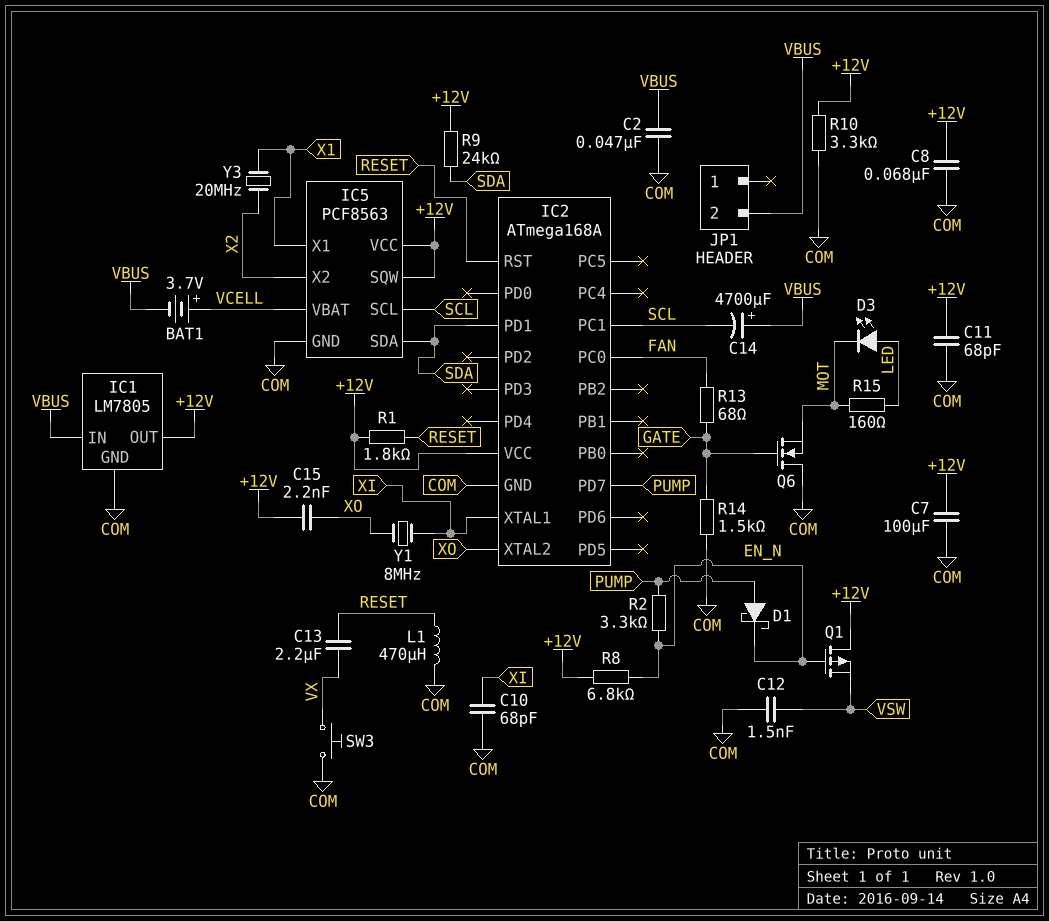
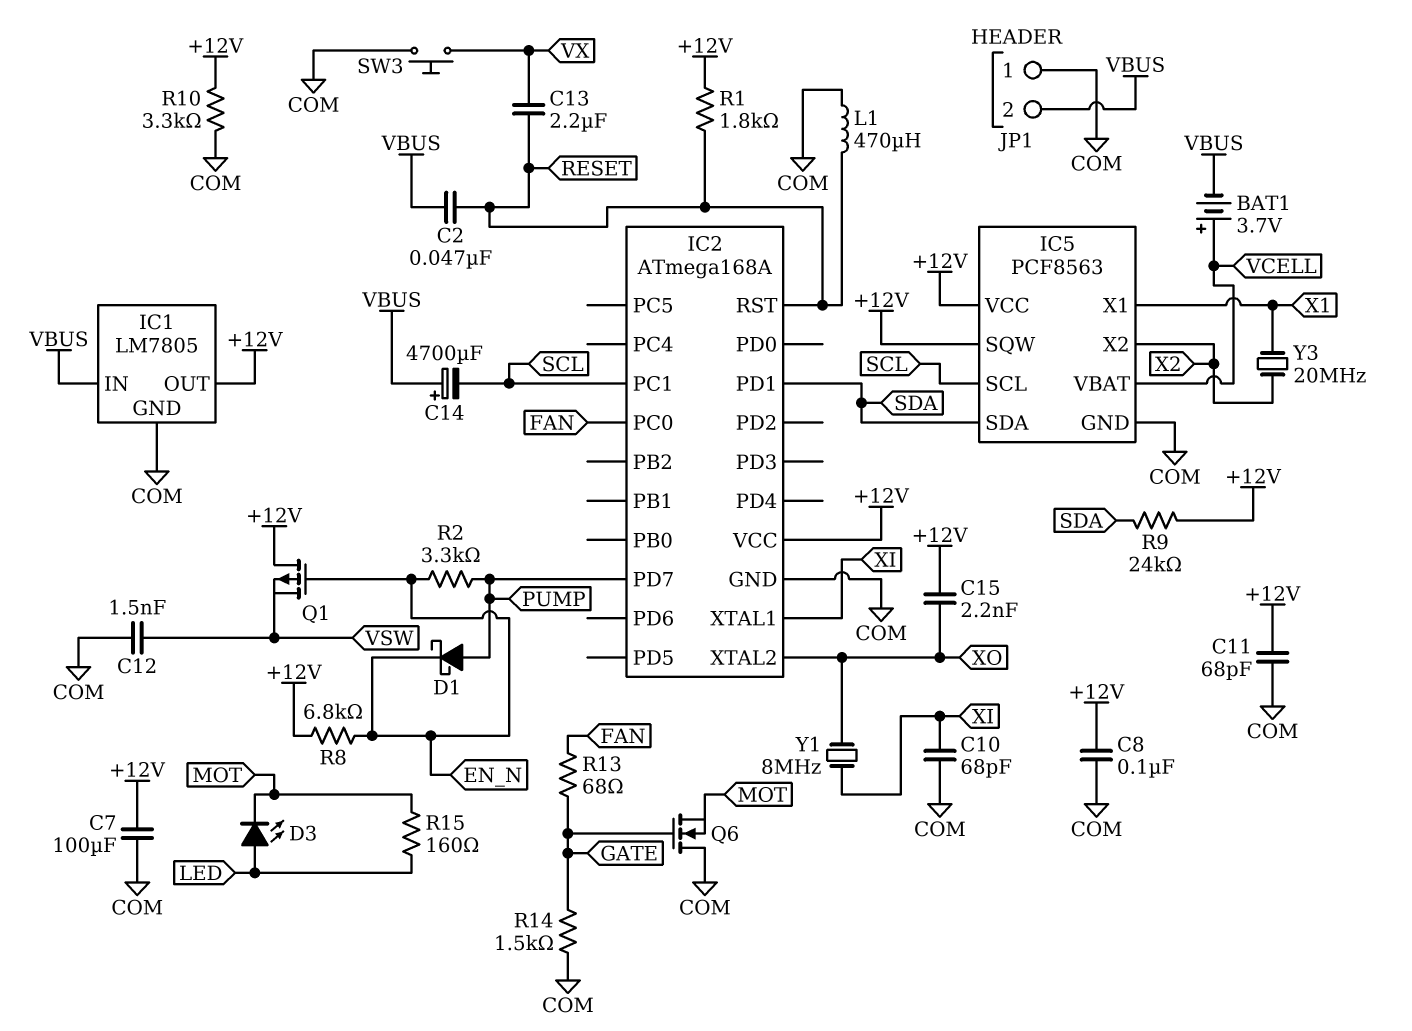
C2: 47nF (COM, VBUS) -> 47nF (RESET, VBUS)
C8: 68nF (+12V, COM) -> 100nF (+12V, COM)
JP1 pin 1: none -> COM

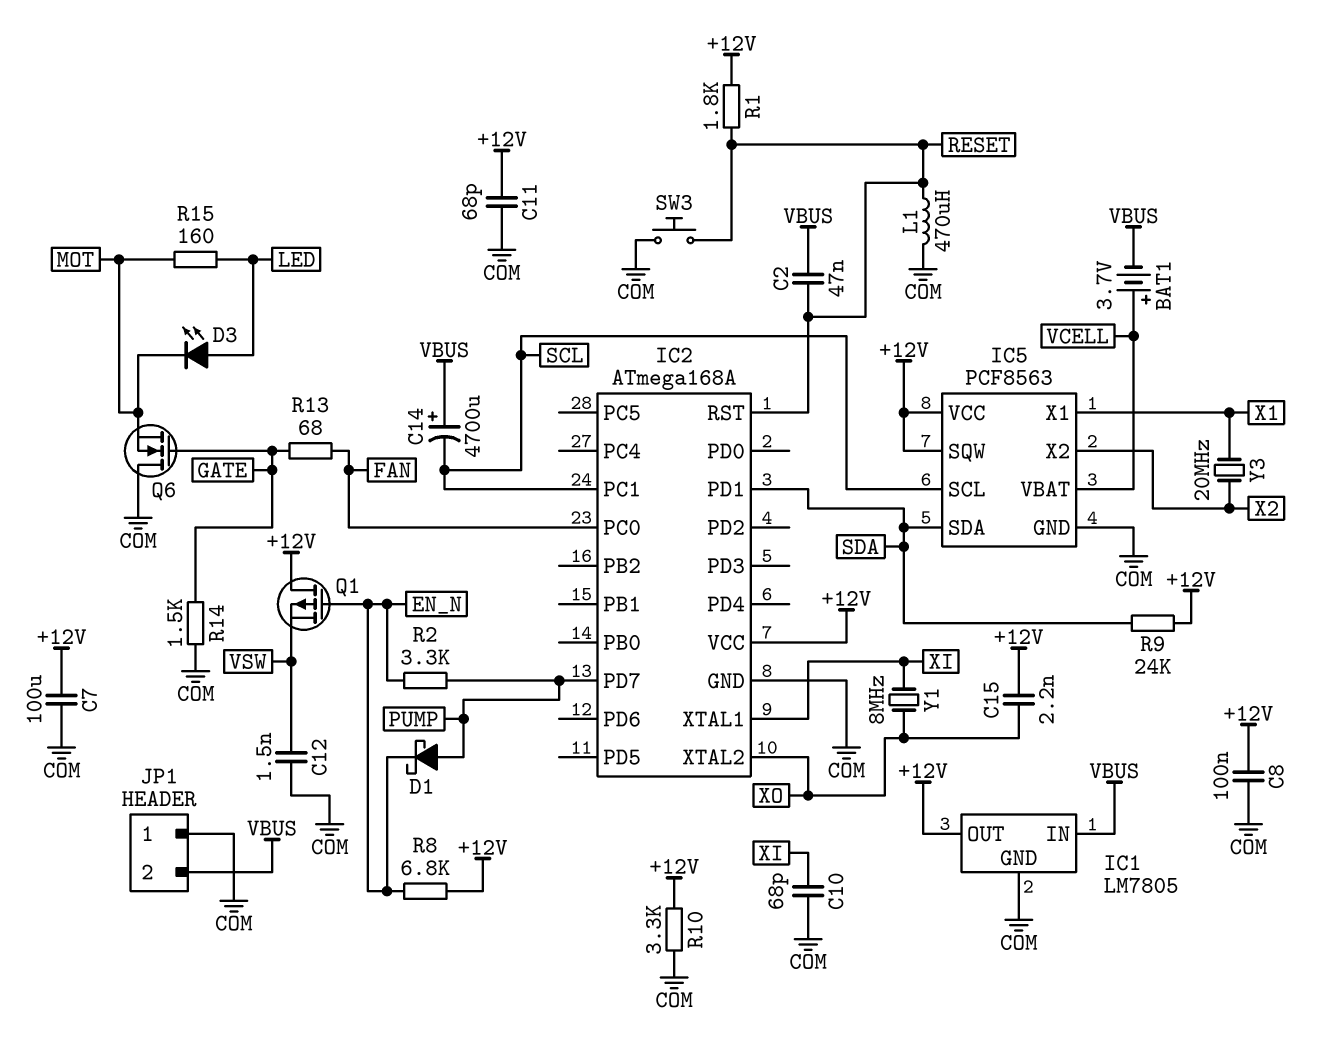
C13: 2.2uF (RESET, VX) -> none
SW3: button (COM, VX) -> button (COM, RESET)

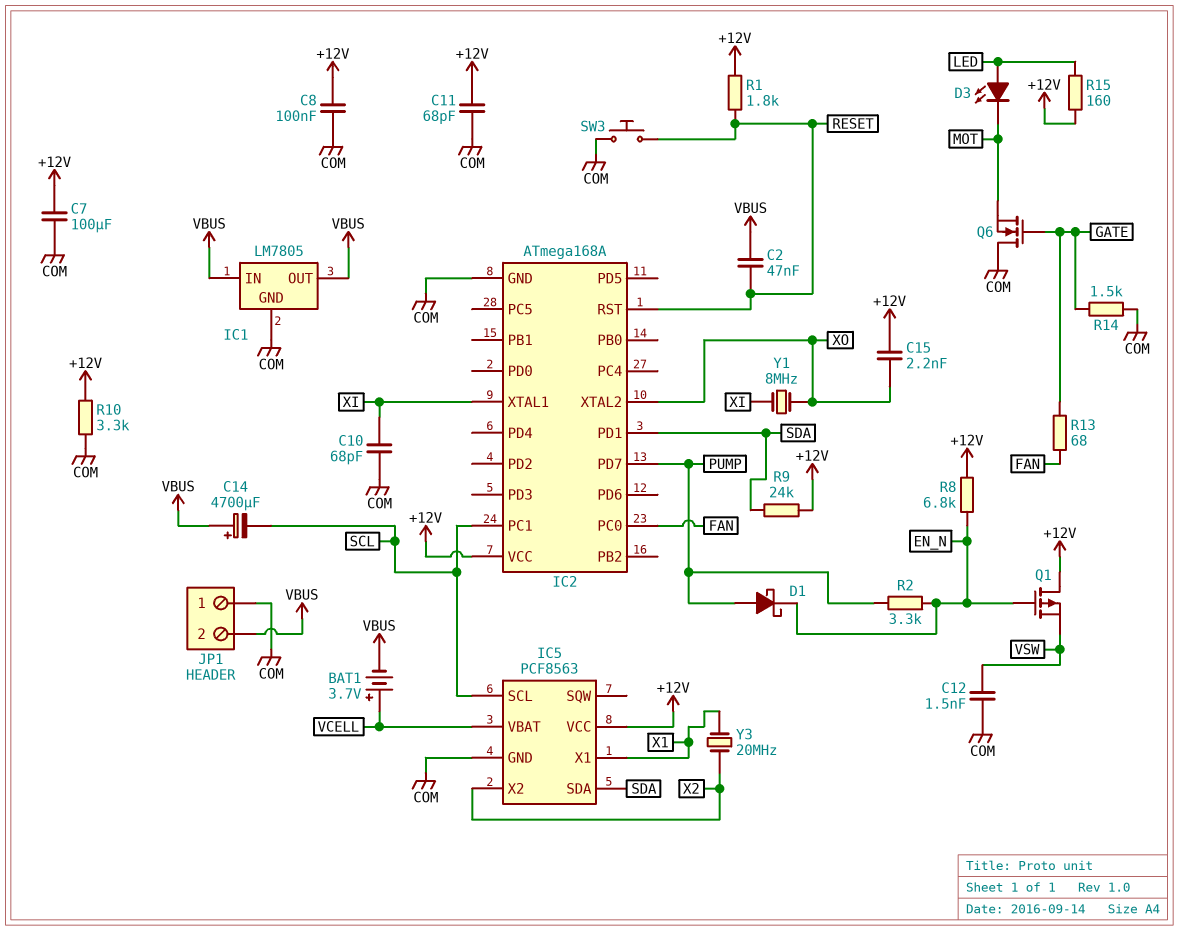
IC1 pin OUT: +12V -> VBUS
IC5 pin SQW: +12V -> none
L1: 470uH (COM, RESET) -> none
R15: 160 (LED, MOT) -> 160 (+12V, LED)

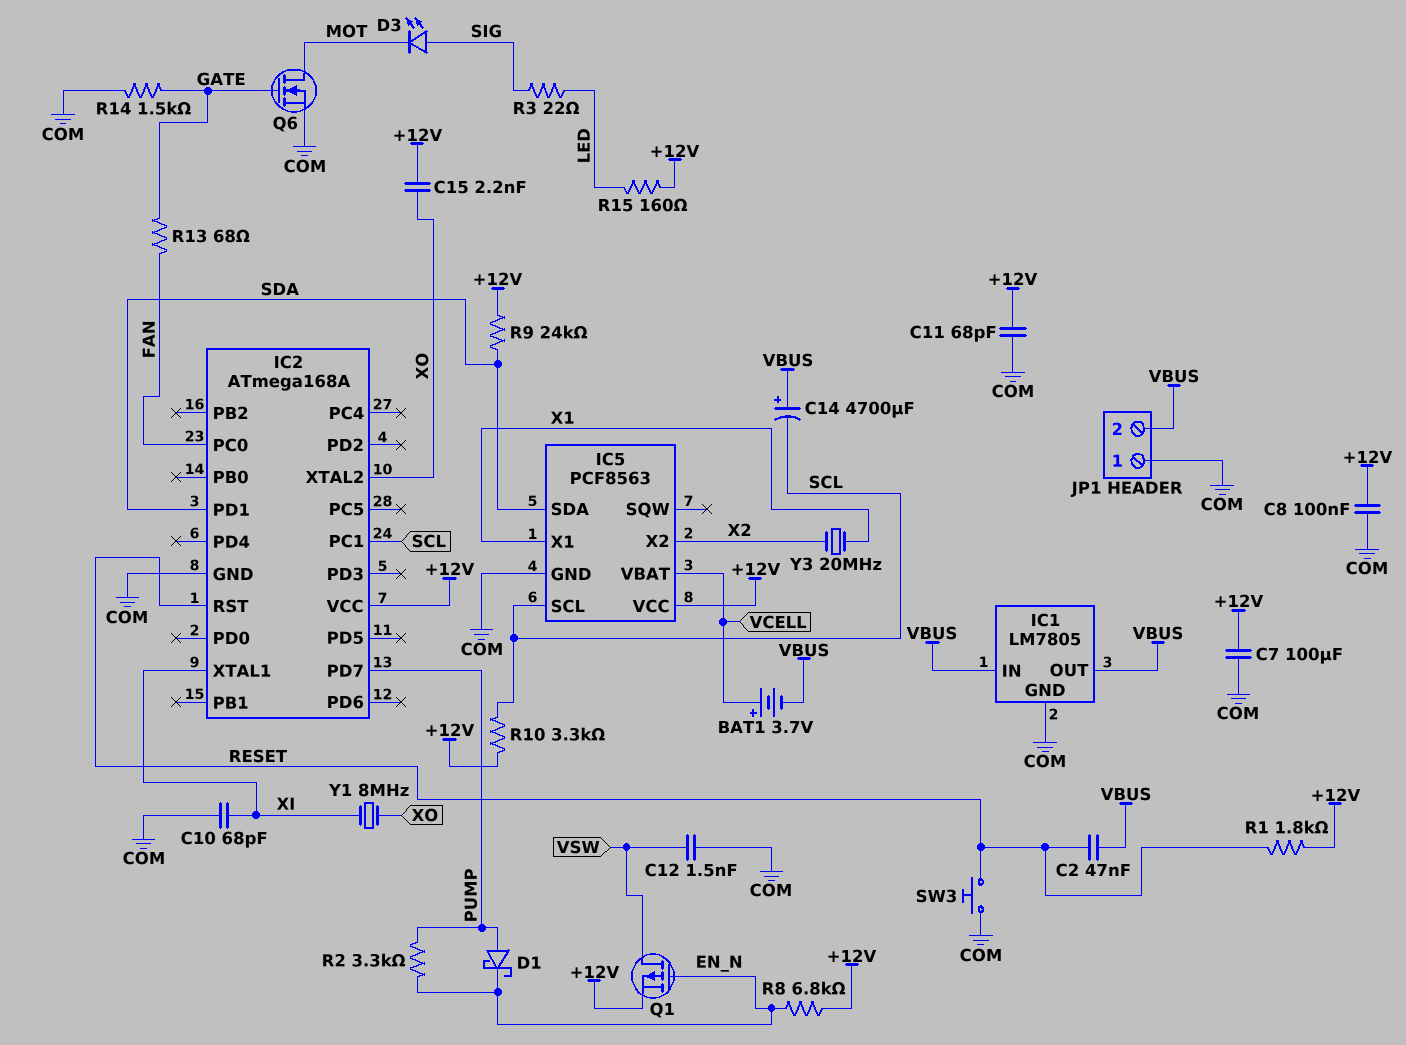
D3: LED (A LED, K MOT) -> LED (A SIG, K MOT)
Q1: PMOS (G EN_N, D +12V, S VSW) -> PMOS (G EN_N, D VSW, S +12V)
Q6: NMOS (G GATE, D COM, S MOT) -> NMOS (G GATE, D MOT, S COM)
R3: none -> 22 (LED, SIG)
R10: 3.3k (+12V, COM) -> 3.3k (+12V, SCL)

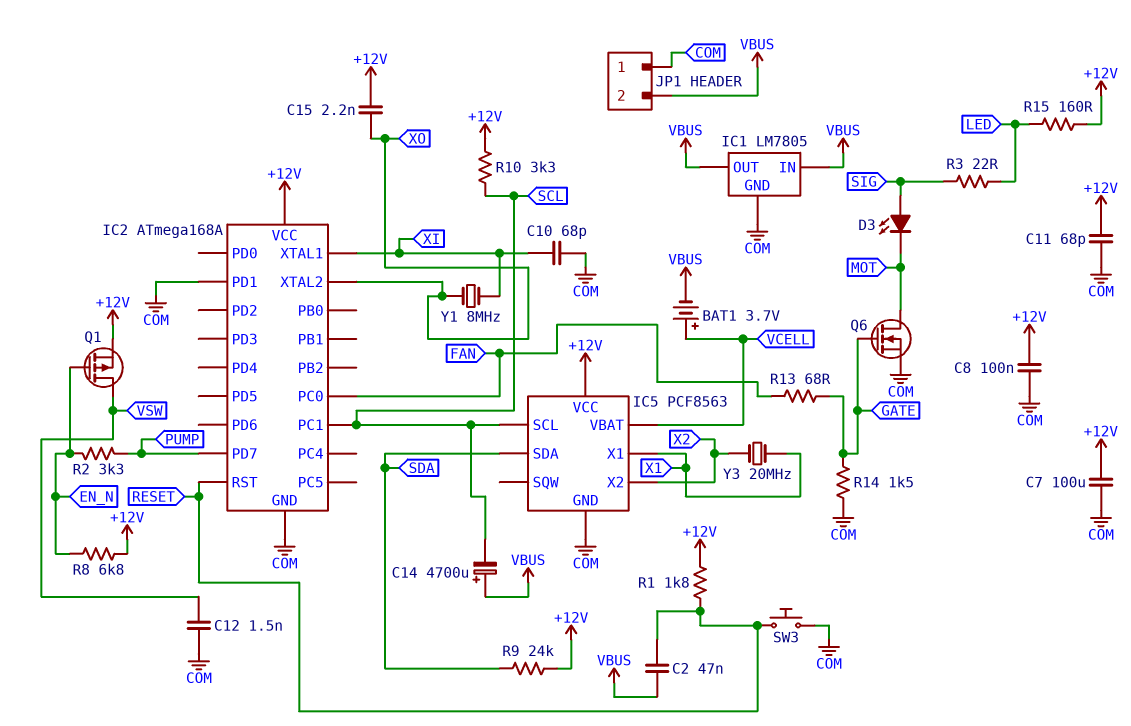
D1: schottky (A PUMP, K EN_N) -> none
IC2 pin PD1: SDA -> COM

